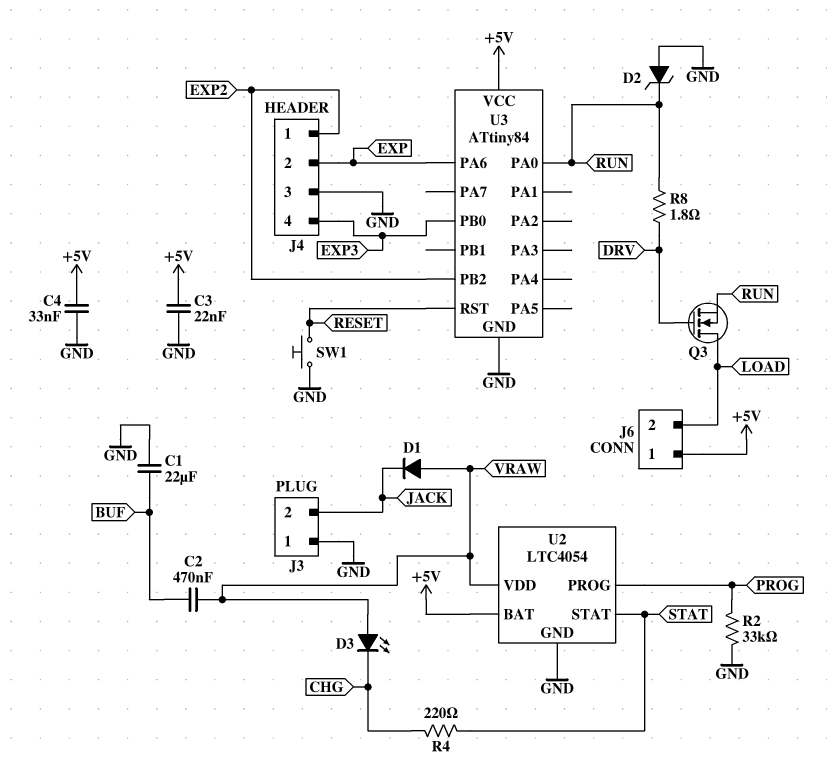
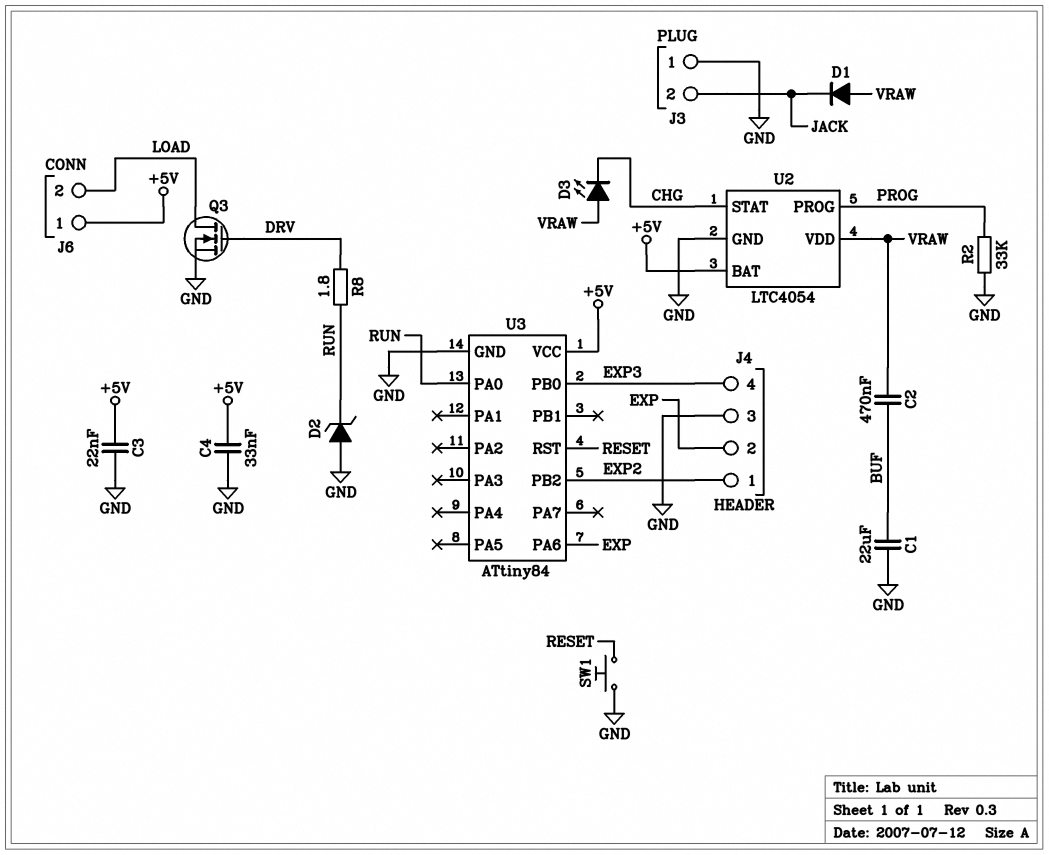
Q3: NMOS (G DRV, D LOAD, S RUN) -> NMOS (G DRV, D LOAD, S GND)
R4: 220 (CHG, STAT) -> none
U2 pin STAT: STAT -> CHG

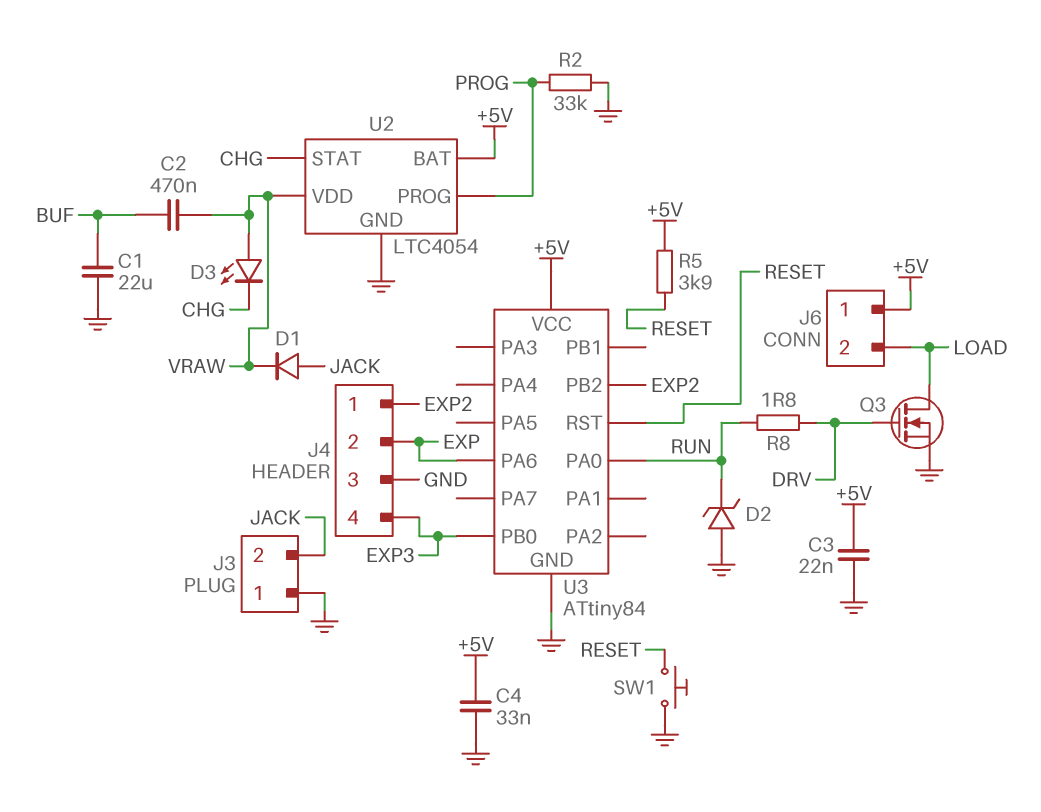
D1: diode (A VRAW, K JACK) -> diode (A JACK, K VRAW)
R5: none -> 3.9k (+5V, RESET)

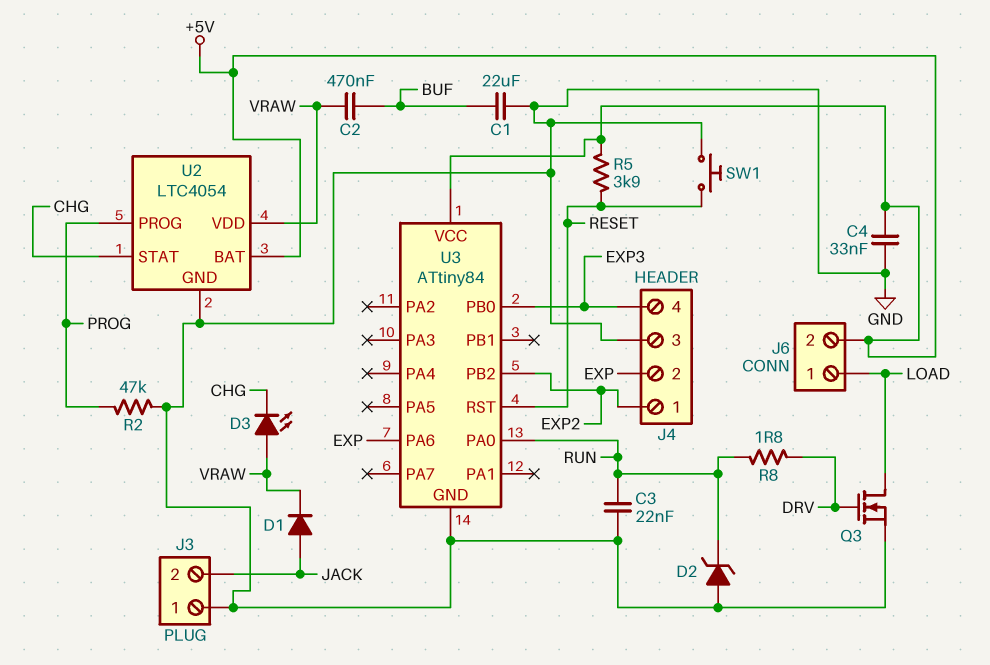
C3: 22nF (+5V, GND) -> 22nF (GND, RUN)
J6 pin 1: +5V -> LOAD
J6 pin 2: LOAD -> +5V
R2: 33k (GND, PROG) -> 47k (GND, PROG)

